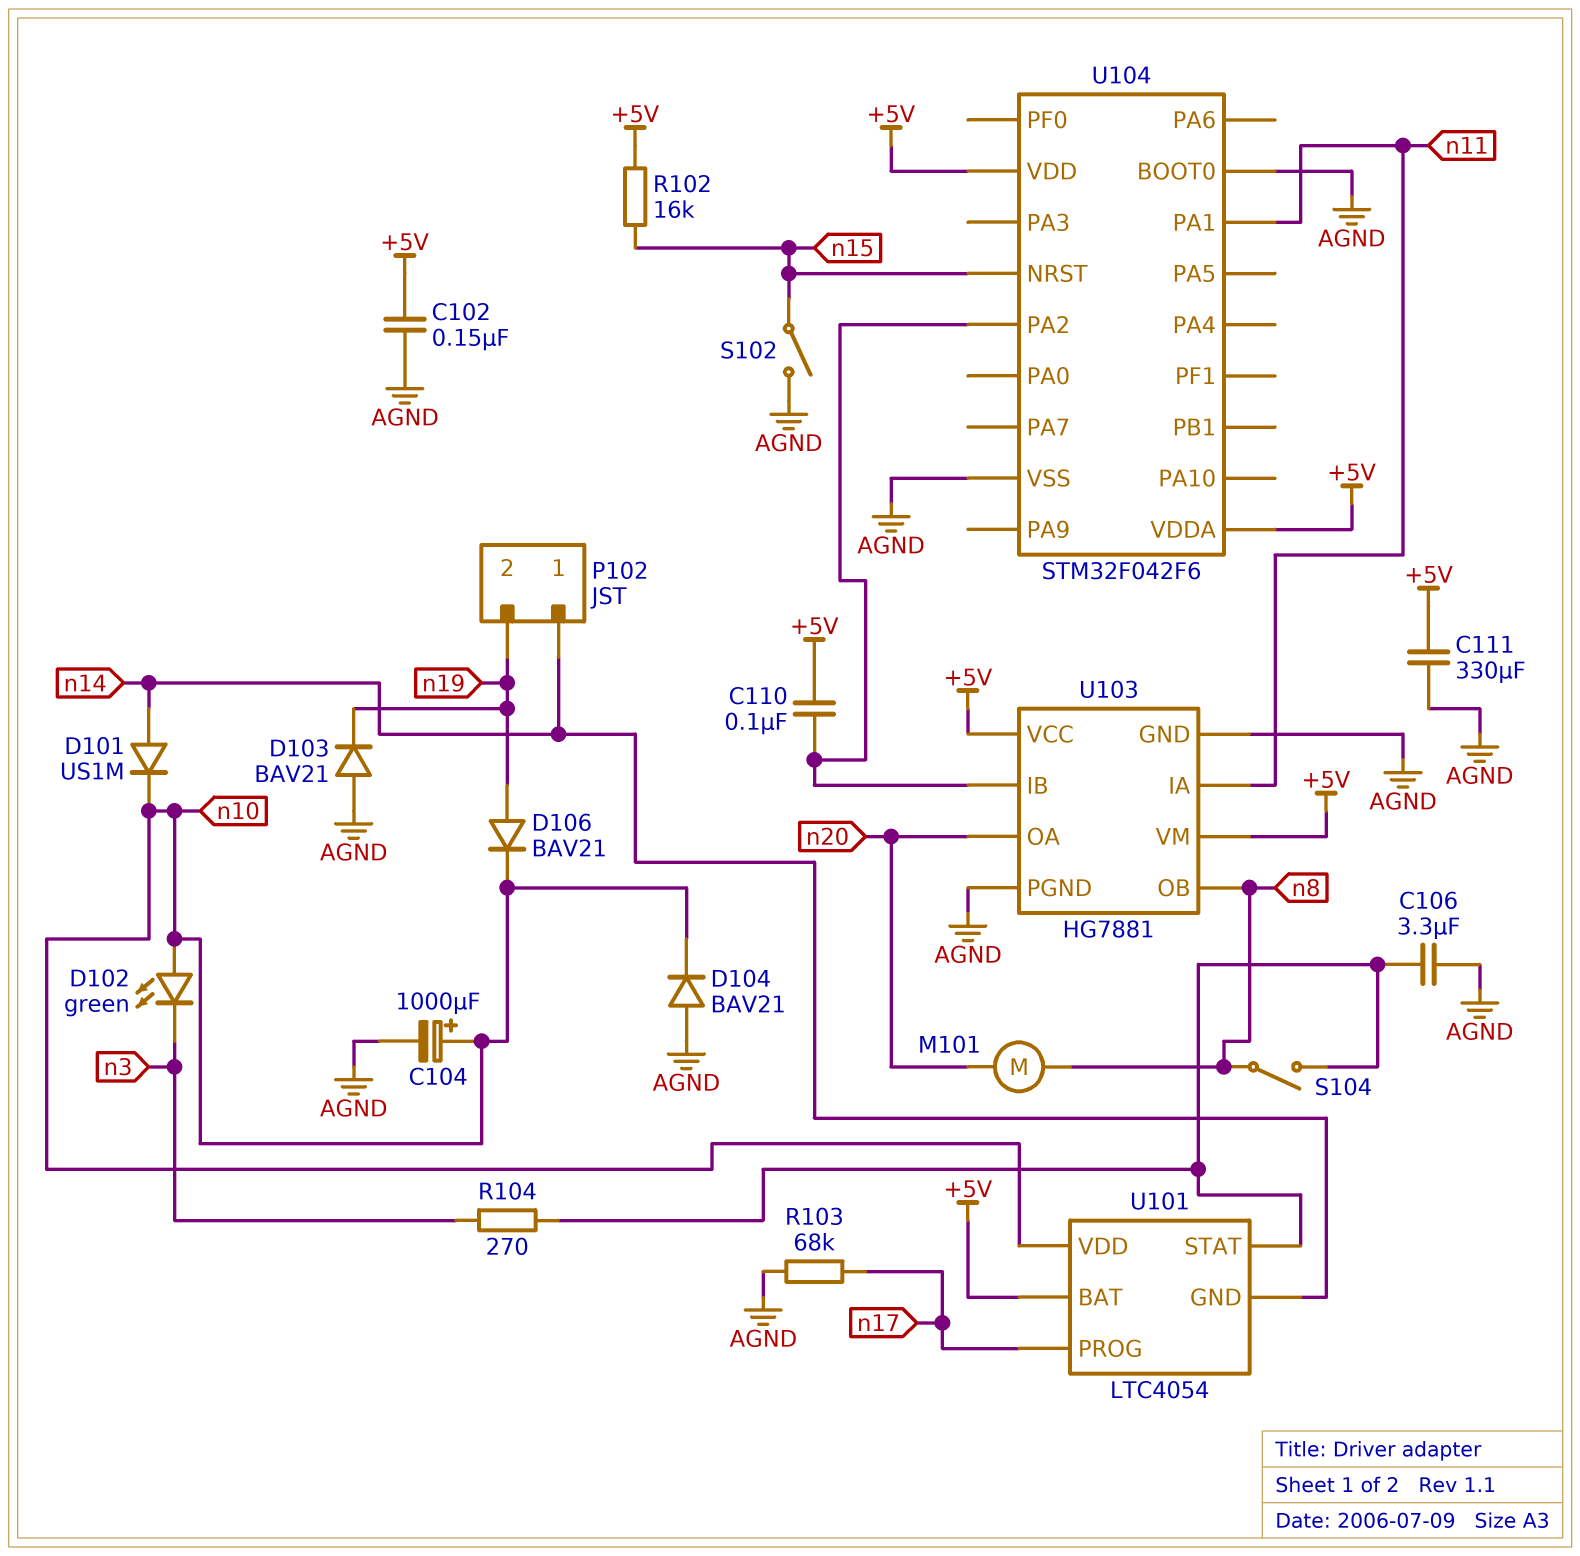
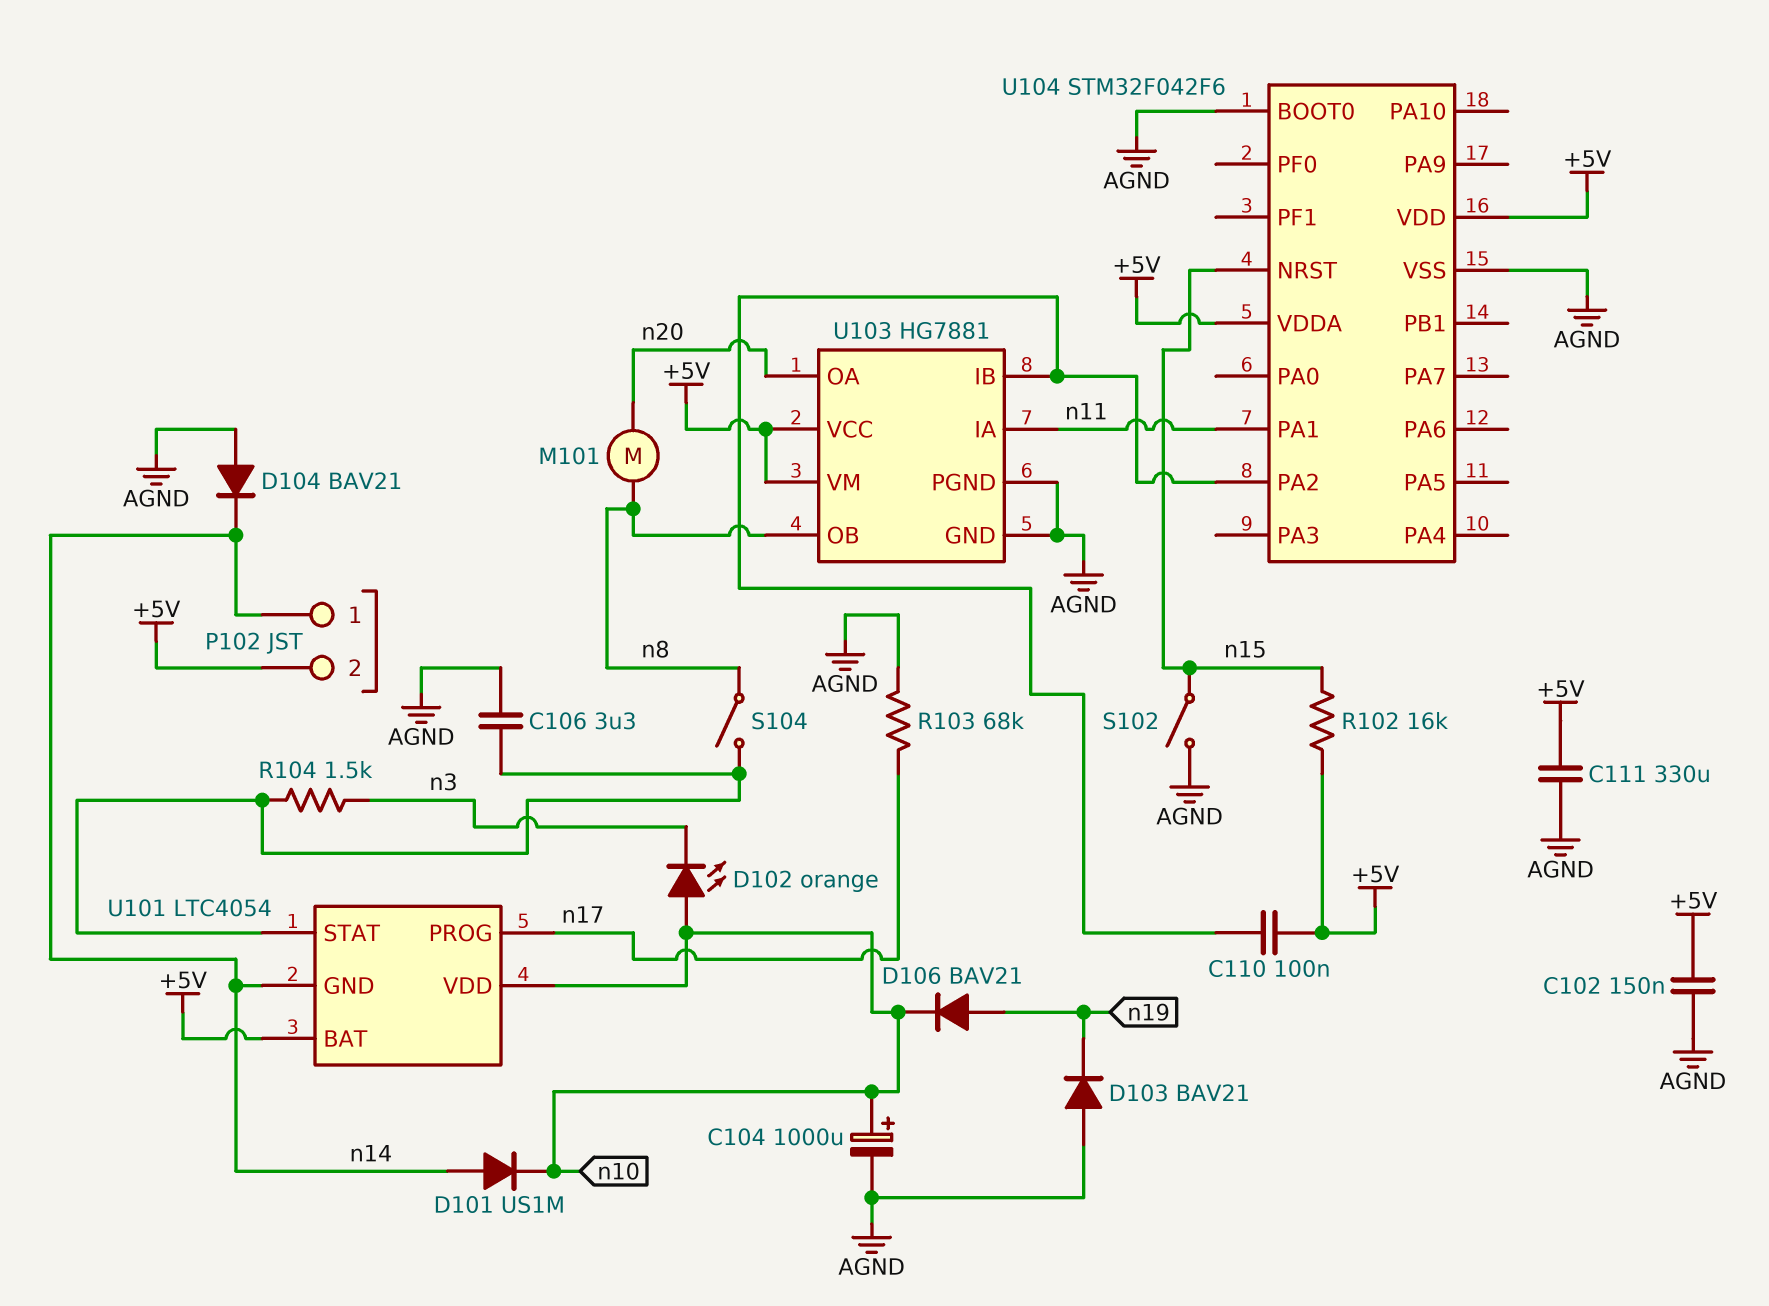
D102: LED green (A n10, K n3) -> LED orange (A n10, K n3)
D104: diode BAV21 (A AGND, K n10) -> diode BAV21 (A AGND, K n14)
P102 pin 2: n19 -> +5V
R104: 270 (U101/STAT, n3) -> 1.5k (U101/STAT, n3)

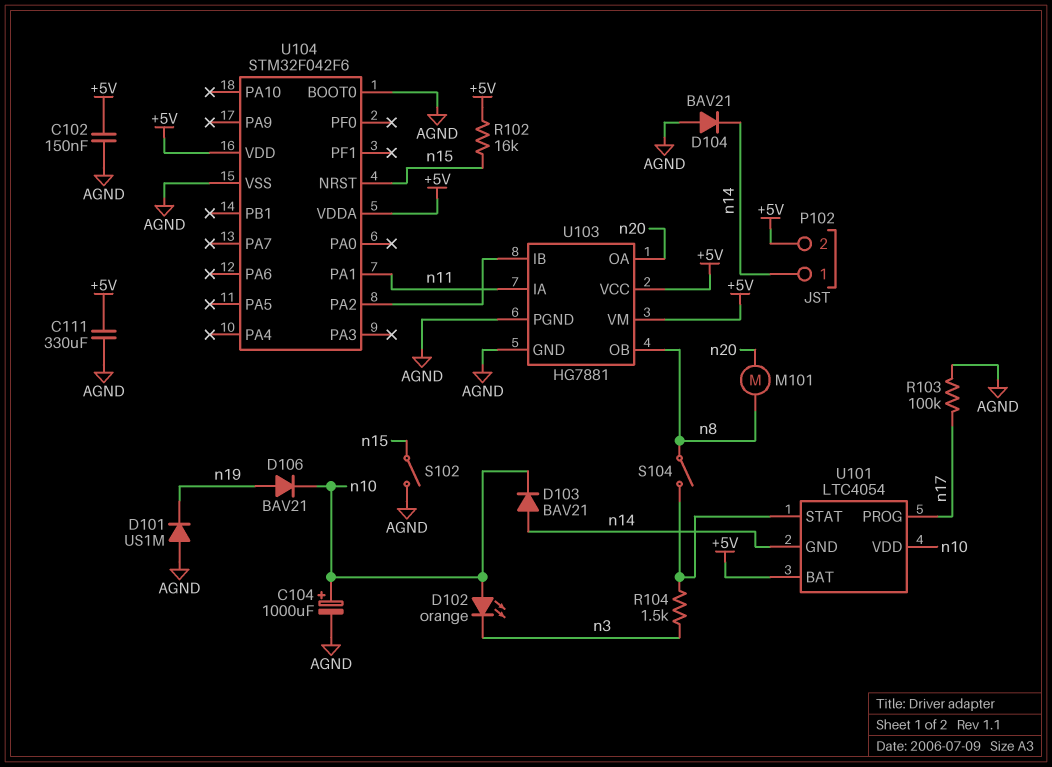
C106: 3.3uF (AGND, U101/STAT) -> none
C110: 100nF (+5V, U103/IB) -> none
D101: diode US1M (A n14, K n10) -> diode US1M (A AGND, K n19)
D103: diode BAV21 (A AGND, K n19) -> diode BAV21 (A n14, K n10)
R103: 68k (AGND, n17) -> 100k (AGND, n17)

